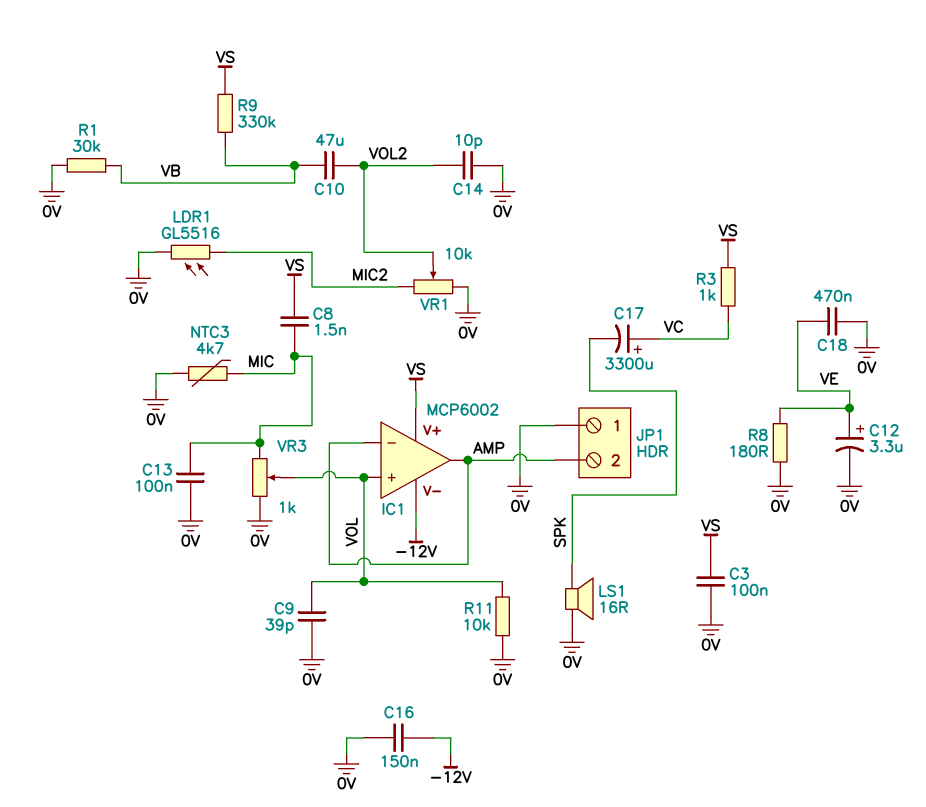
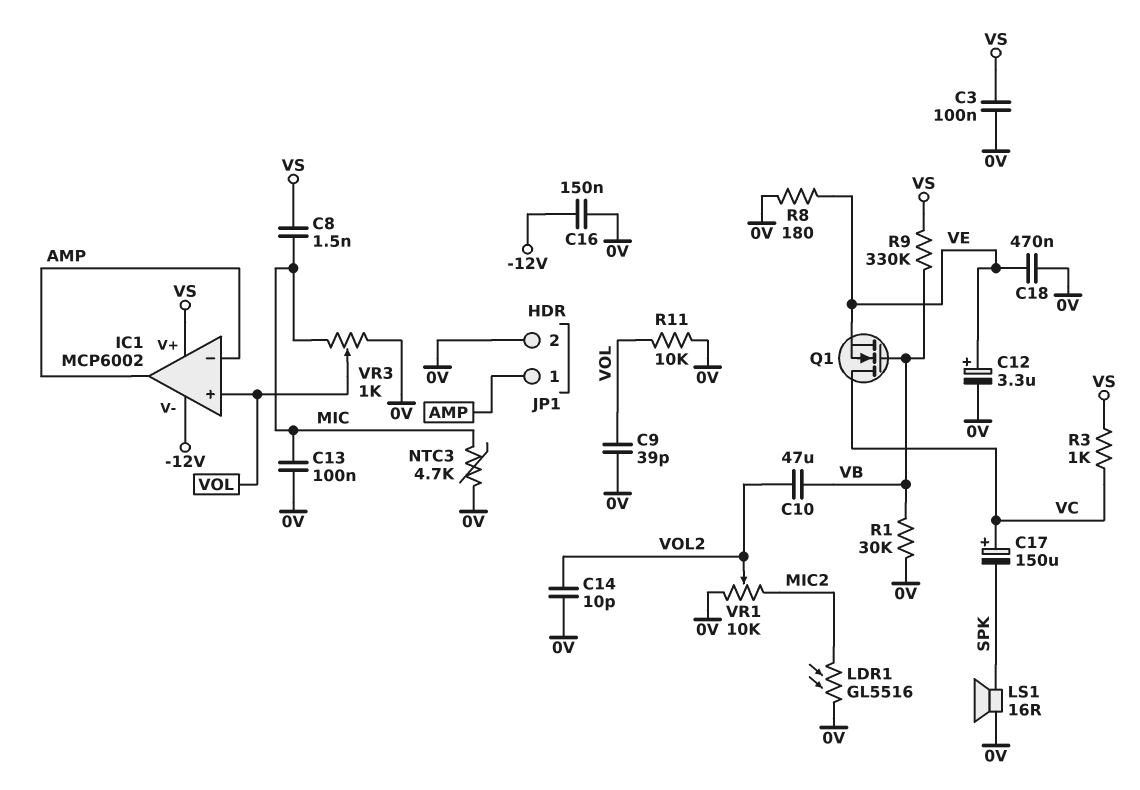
C17: 3300uF (plus VC, minus SPK) -> 150uF (plus VC, minus SPK)
JP1 pin 1: 0V -> AMP
JP1 pin 2: AMP -> 0V
Q1: none -> NMOS (G VB, D VC, S VE)

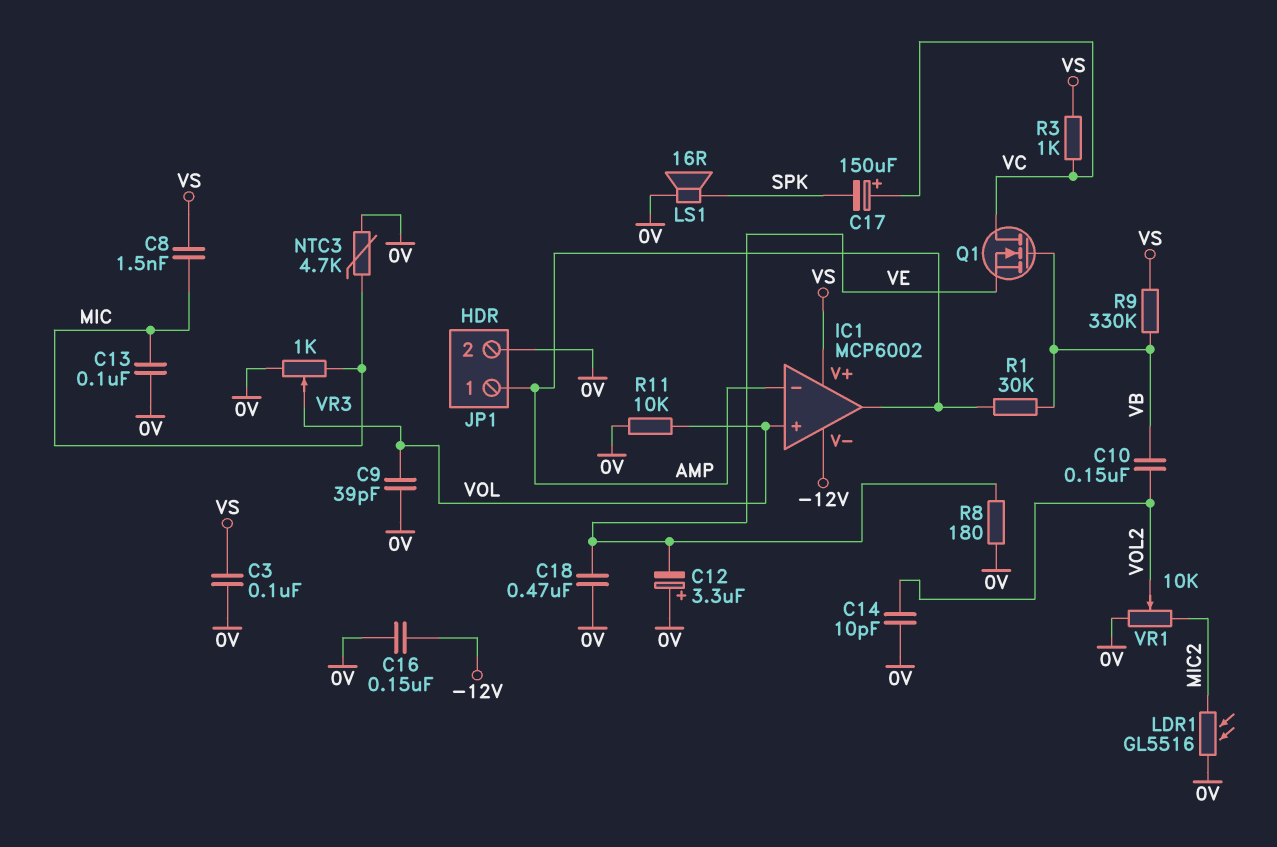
C10: 47uF (VB, VOL2) -> 150nF (VB, VOL2)
C12: 3.3uF (plus VE, minus 0V) -> 3.3uF (plus 0V, minus VE)
R1: 30k (0V, VB) -> 30k (AMP, VB)

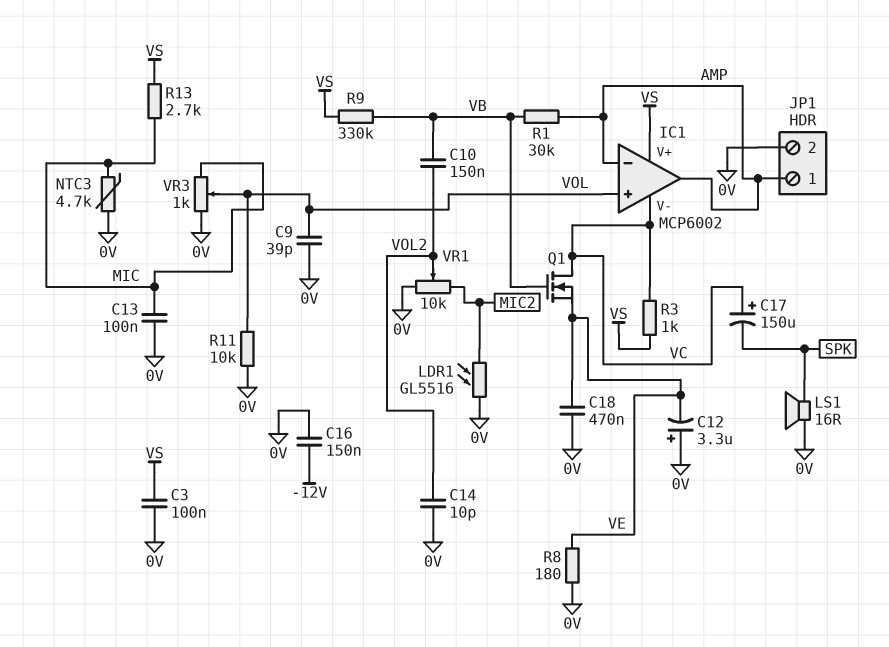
C8: 1.5nF (MIC, VS) -> none
IC1 pin V-: -12V -> VC
R13: none -> 2.7k (MIC, VS)

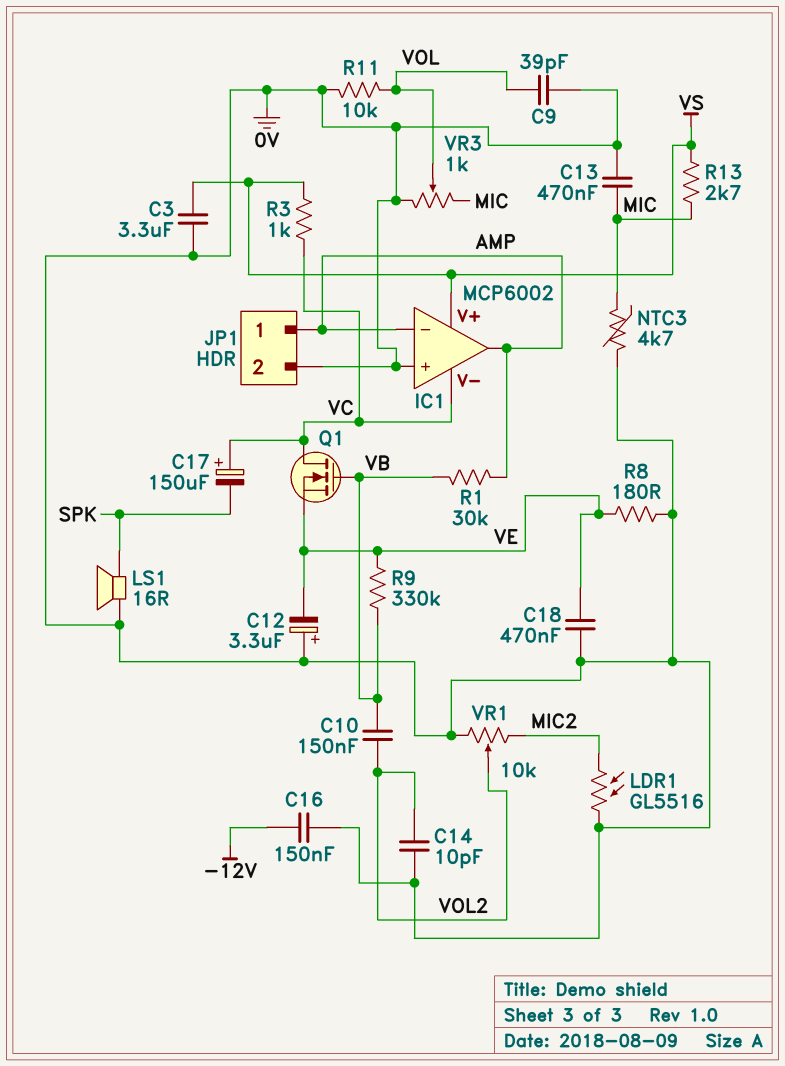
C3: 100nF (0V, VS) -> 3.3uF (0V, VS)
C13: 100nF (0V, MIC) -> 470nF (0V, MIC)
IC1 pin in+: VOL -> 0V
R9: 330k (VB, VS) -> 330k (VB, VE)

